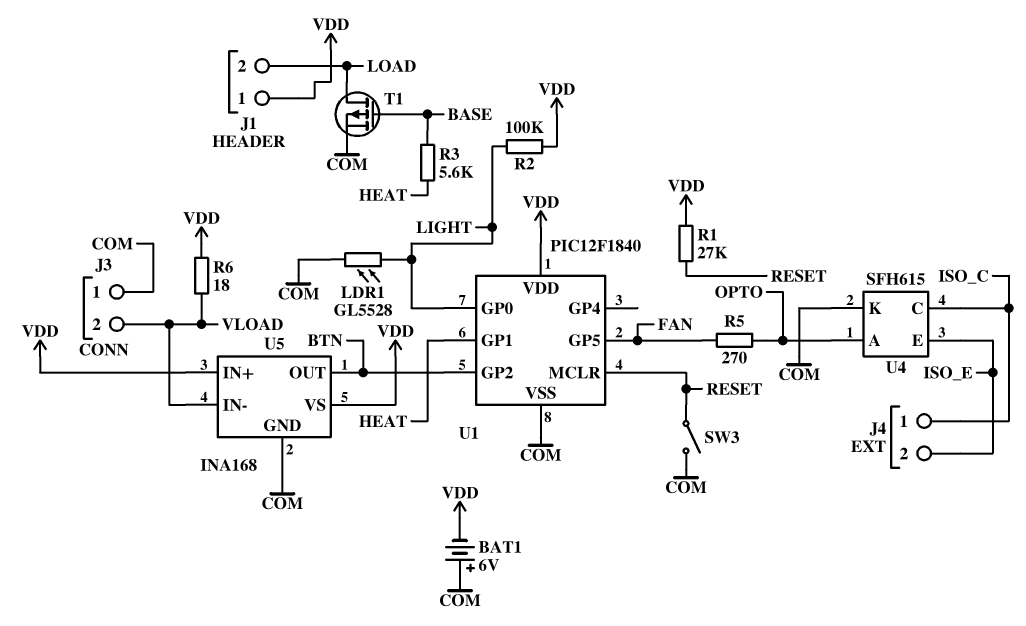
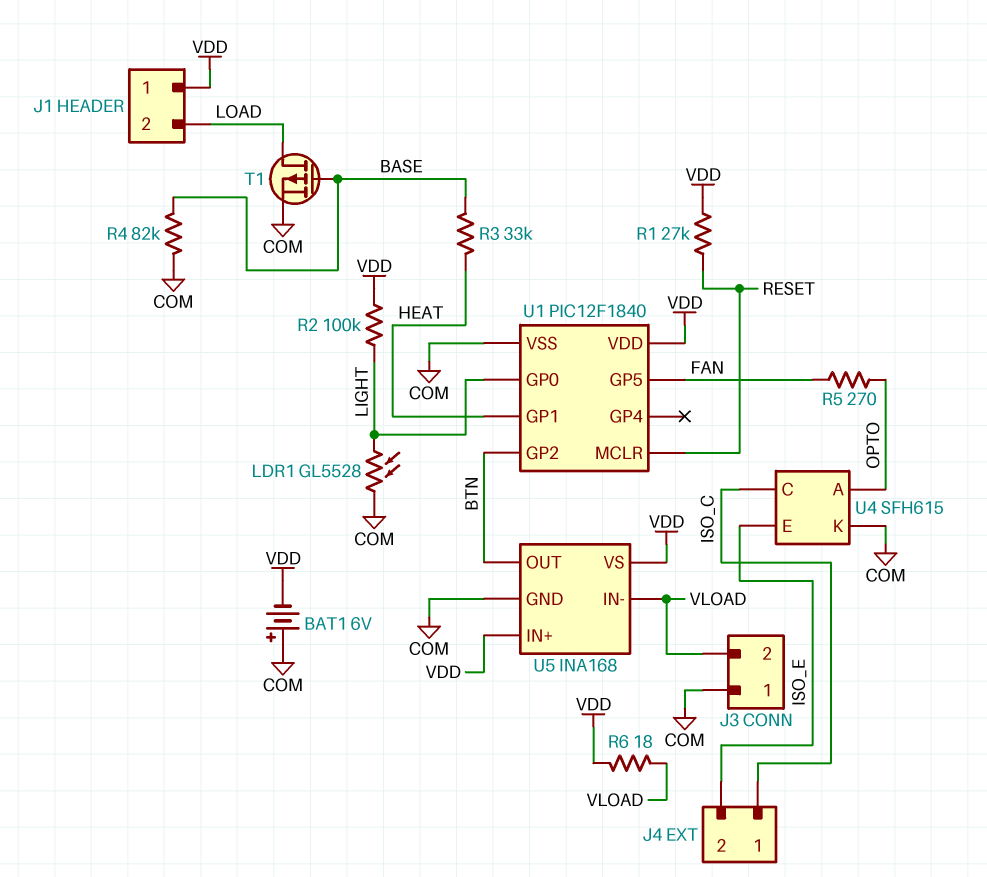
R3: 5.6k (BASE, HEAT) -> 33k (BASE, HEAT)
R4: none -> 82k (BASE, COM)
SW3: switch (COM, RESET) -> none

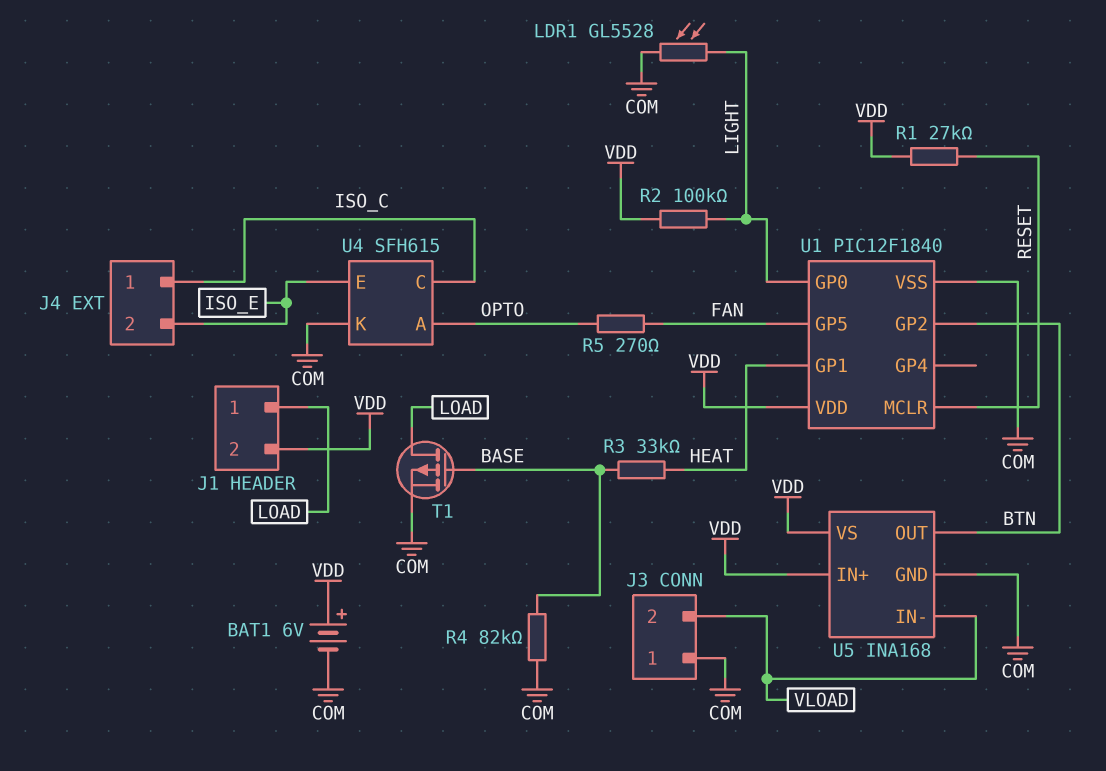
BAT1: 6V (plus COM, minus VDD) -> 6V (plus VDD, minus COM)
J1 pin 1: VDD -> LOAD
J1 pin 2: LOAD -> VDD
R6: 18 (VDD, VLOAD) -> none

